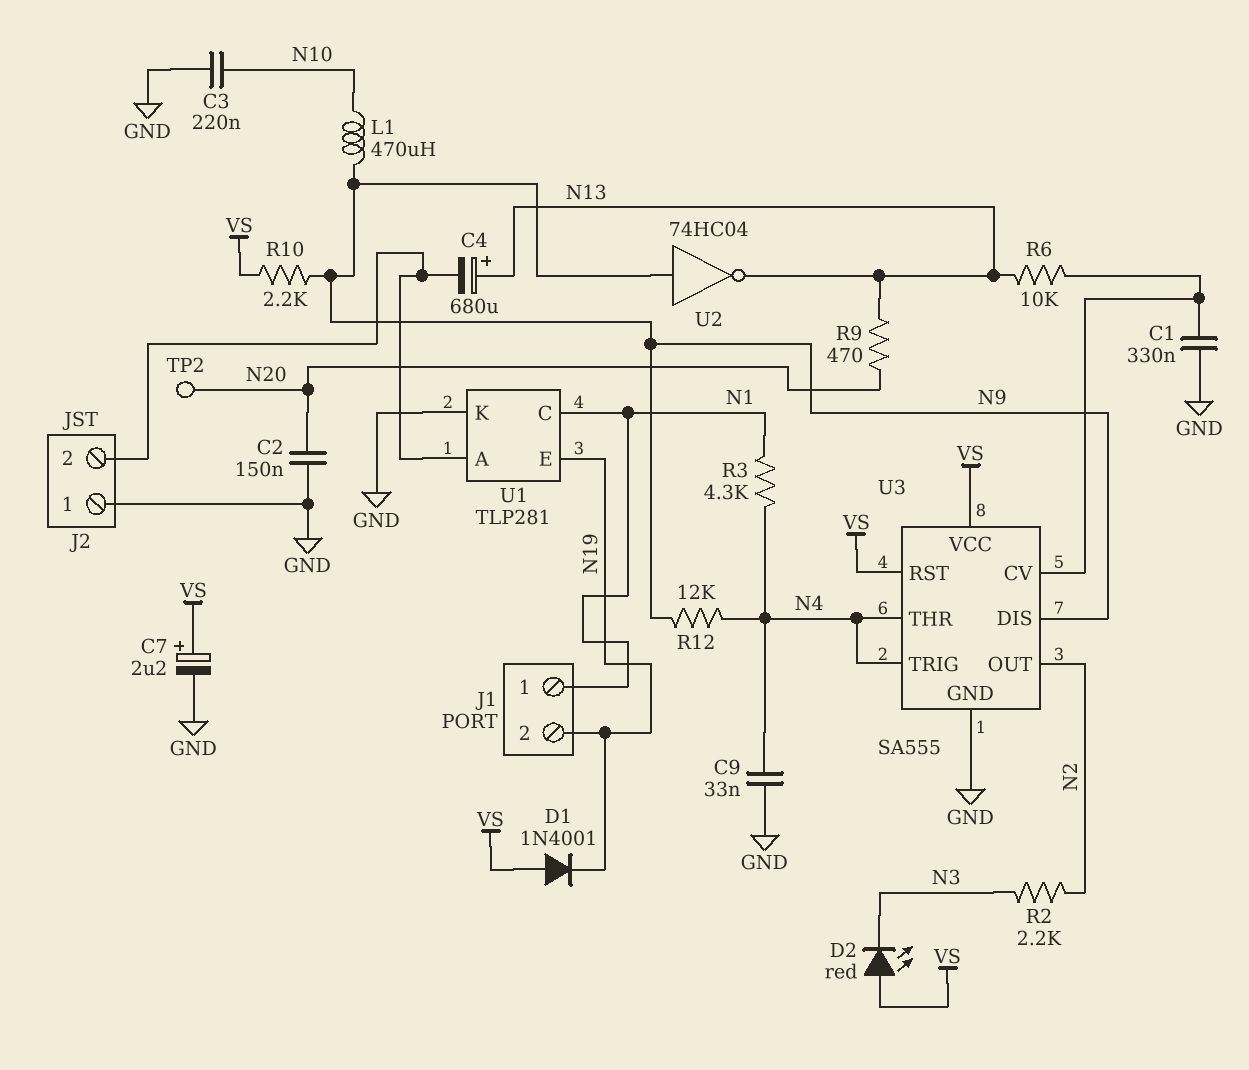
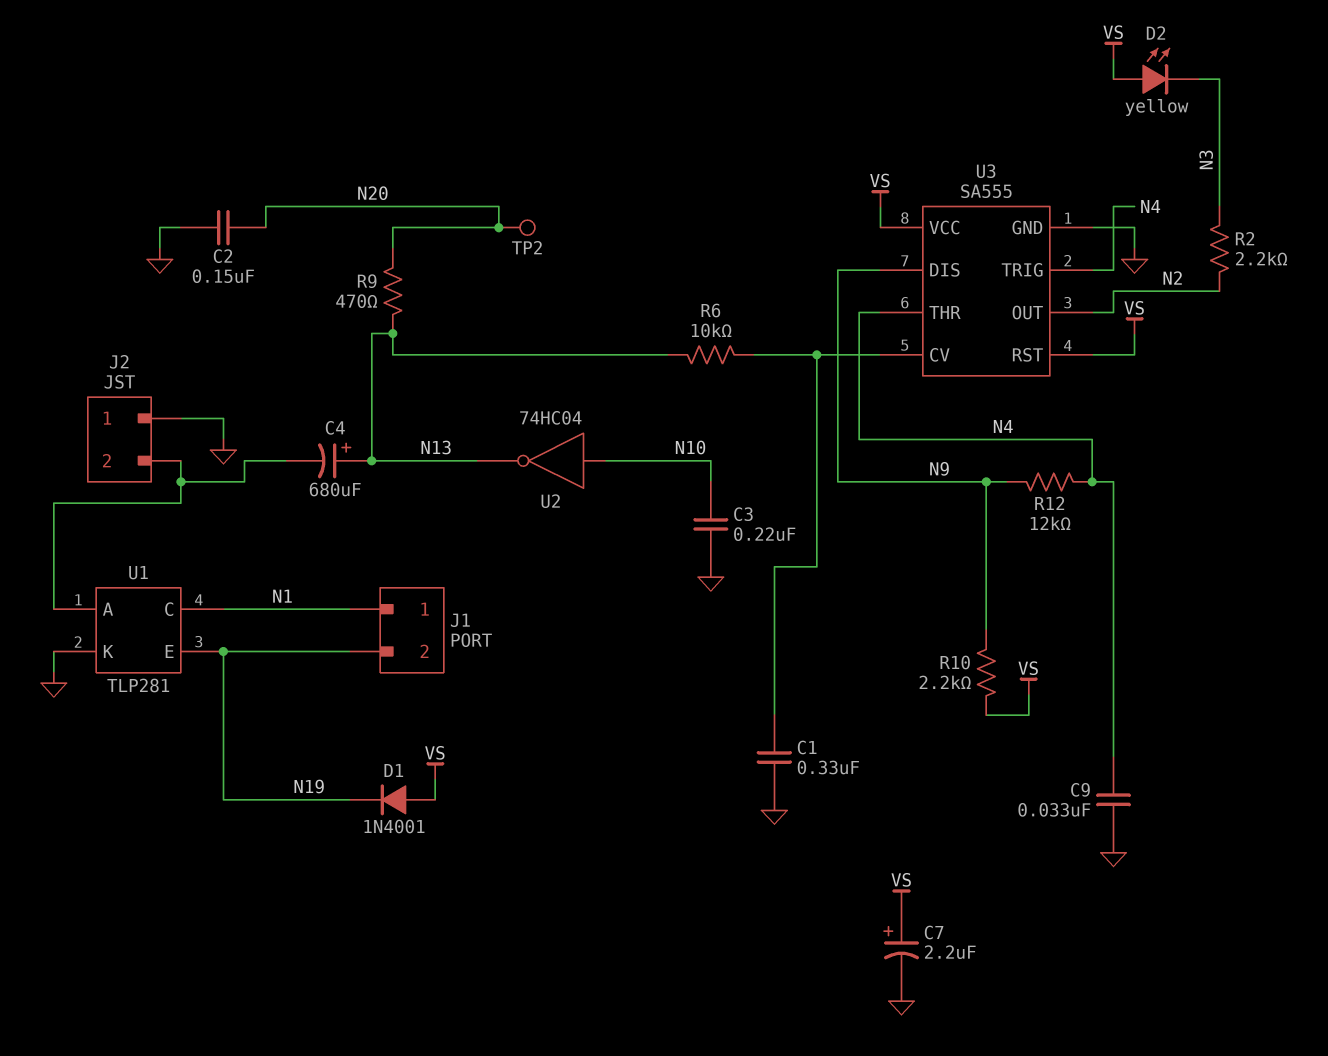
D2: LED red (A VS, K N3) -> LED yellow (A VS, K N3)
L1: 470uH (N9, N10) -> none
R3: 4.3k (N1, N4) -> none
U2: NOT 74HC04 (in N9, out N13) -> NOT 74HC04 (in N10, out N13)

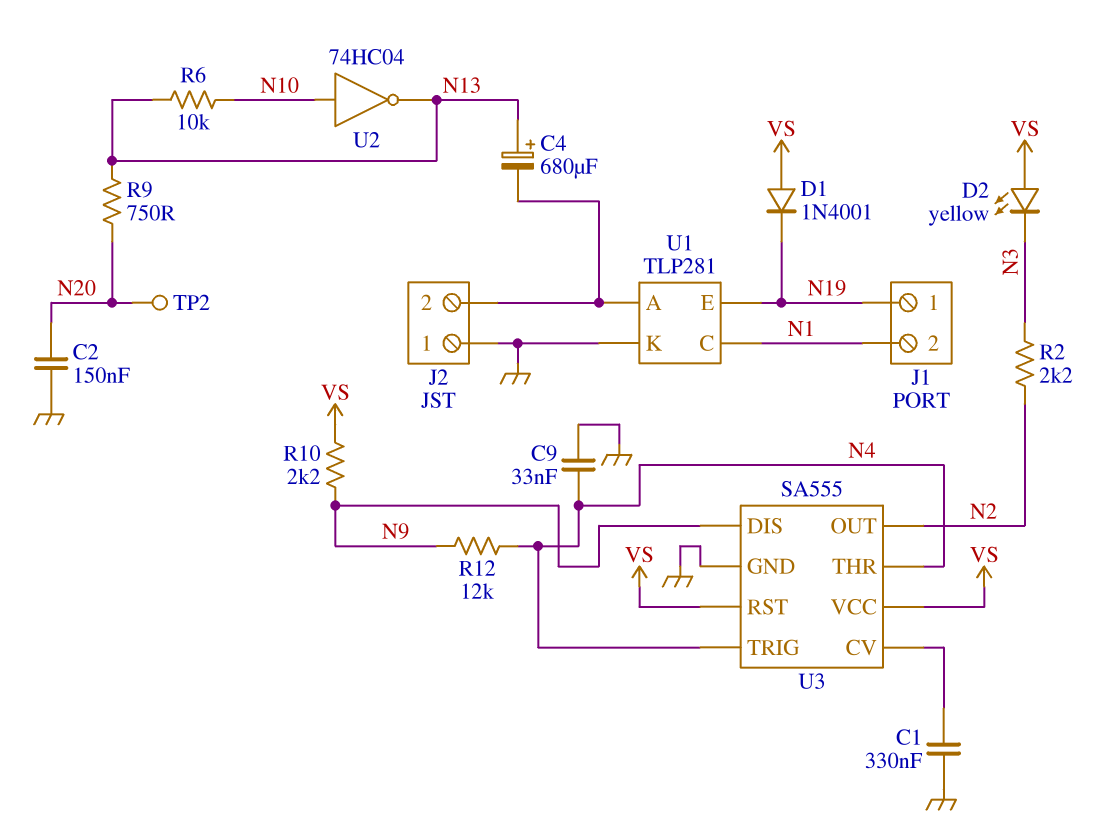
C3: 220nF (GND, N10) -> none
C7: 2.2uF (plus VS, minus GND) -> none
J1 pin 1: N1 -> N19
J1 pin 2: N19 -> N1
R6: 10k (N13, U3/CV) -> 10k (N10, N13)
R9: 470 (N13, N20) -> 750 (N13, N20)

